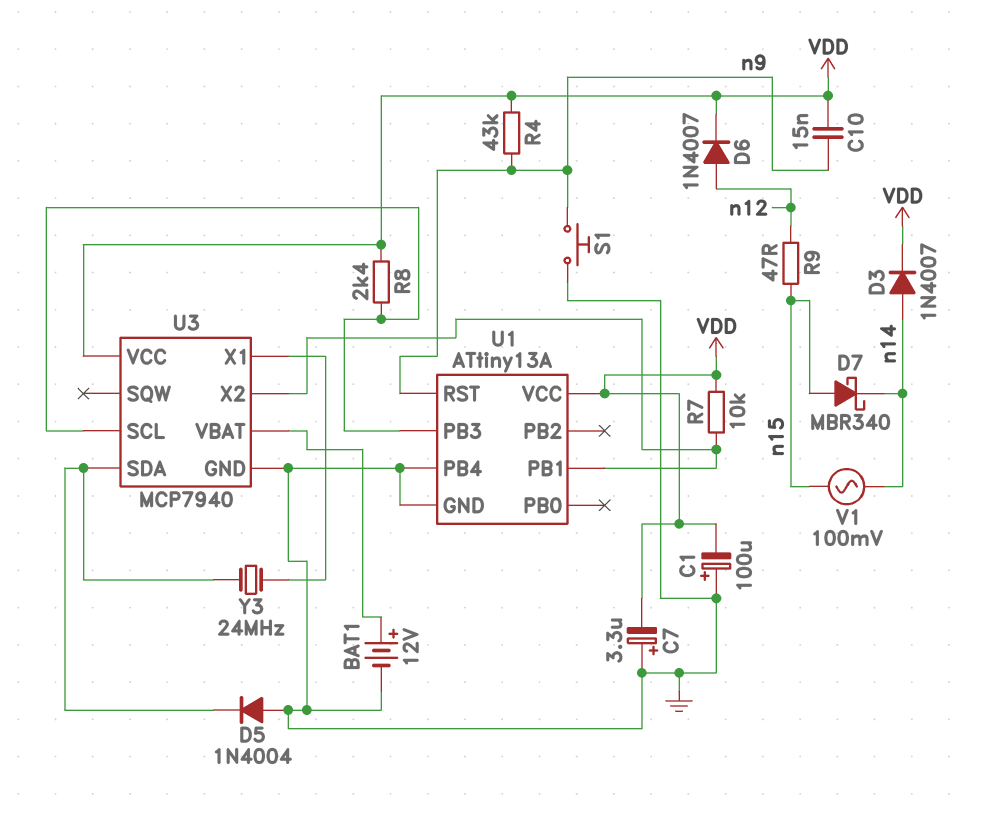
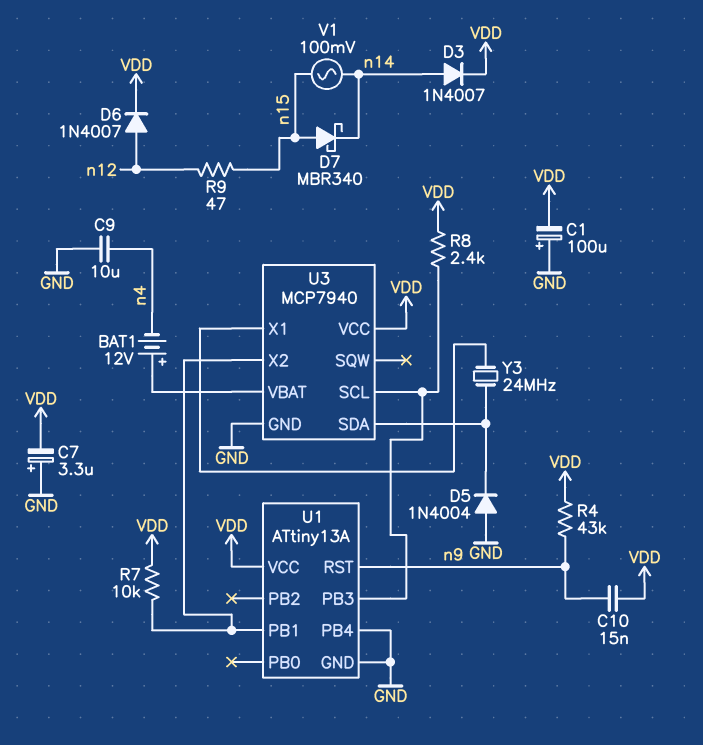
BAT1: 12V (plus U3/VBAT, minus GND) -> 12V (plus U3/VBAT, minus n4)
C9: none -> 10uF (GND, n4)
S1: button (GND, n9) -> none

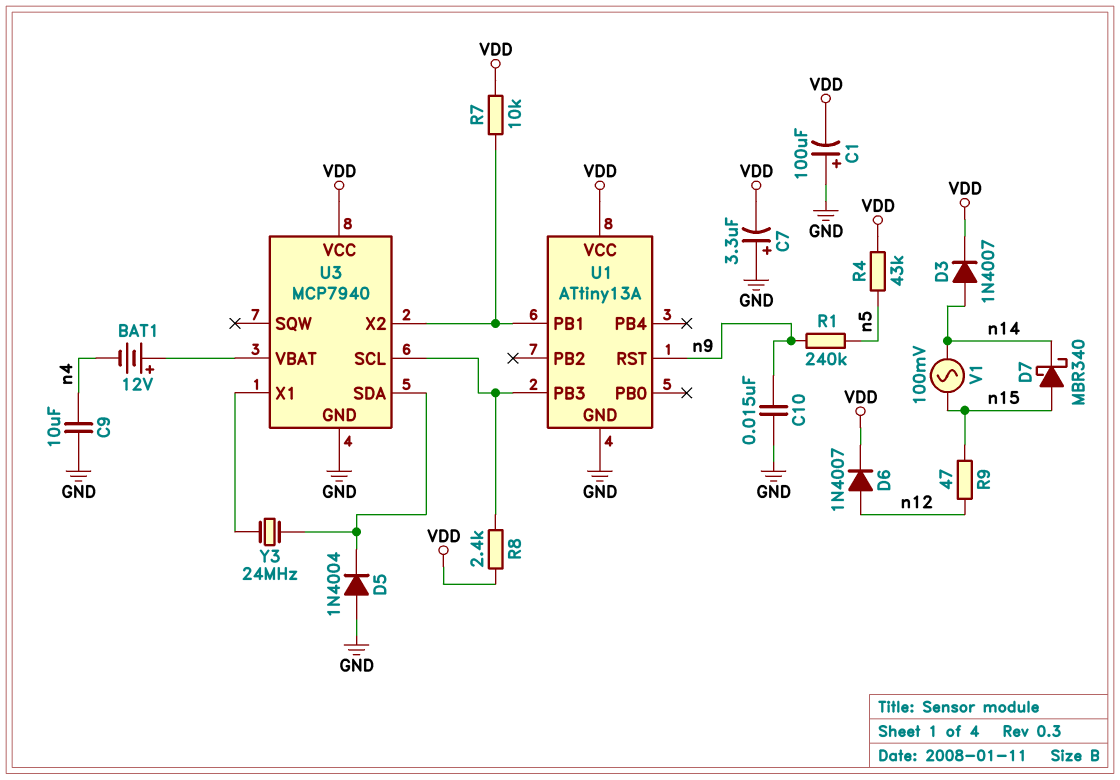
C10: 15nF (VDD, n9) -> 15nF (GND, n9)
R1: none -> 240k (n5, n9)
R4: 43k (VDD, n9) -> 43k (VDD, n5)
U1 pin PB4: GND -> none

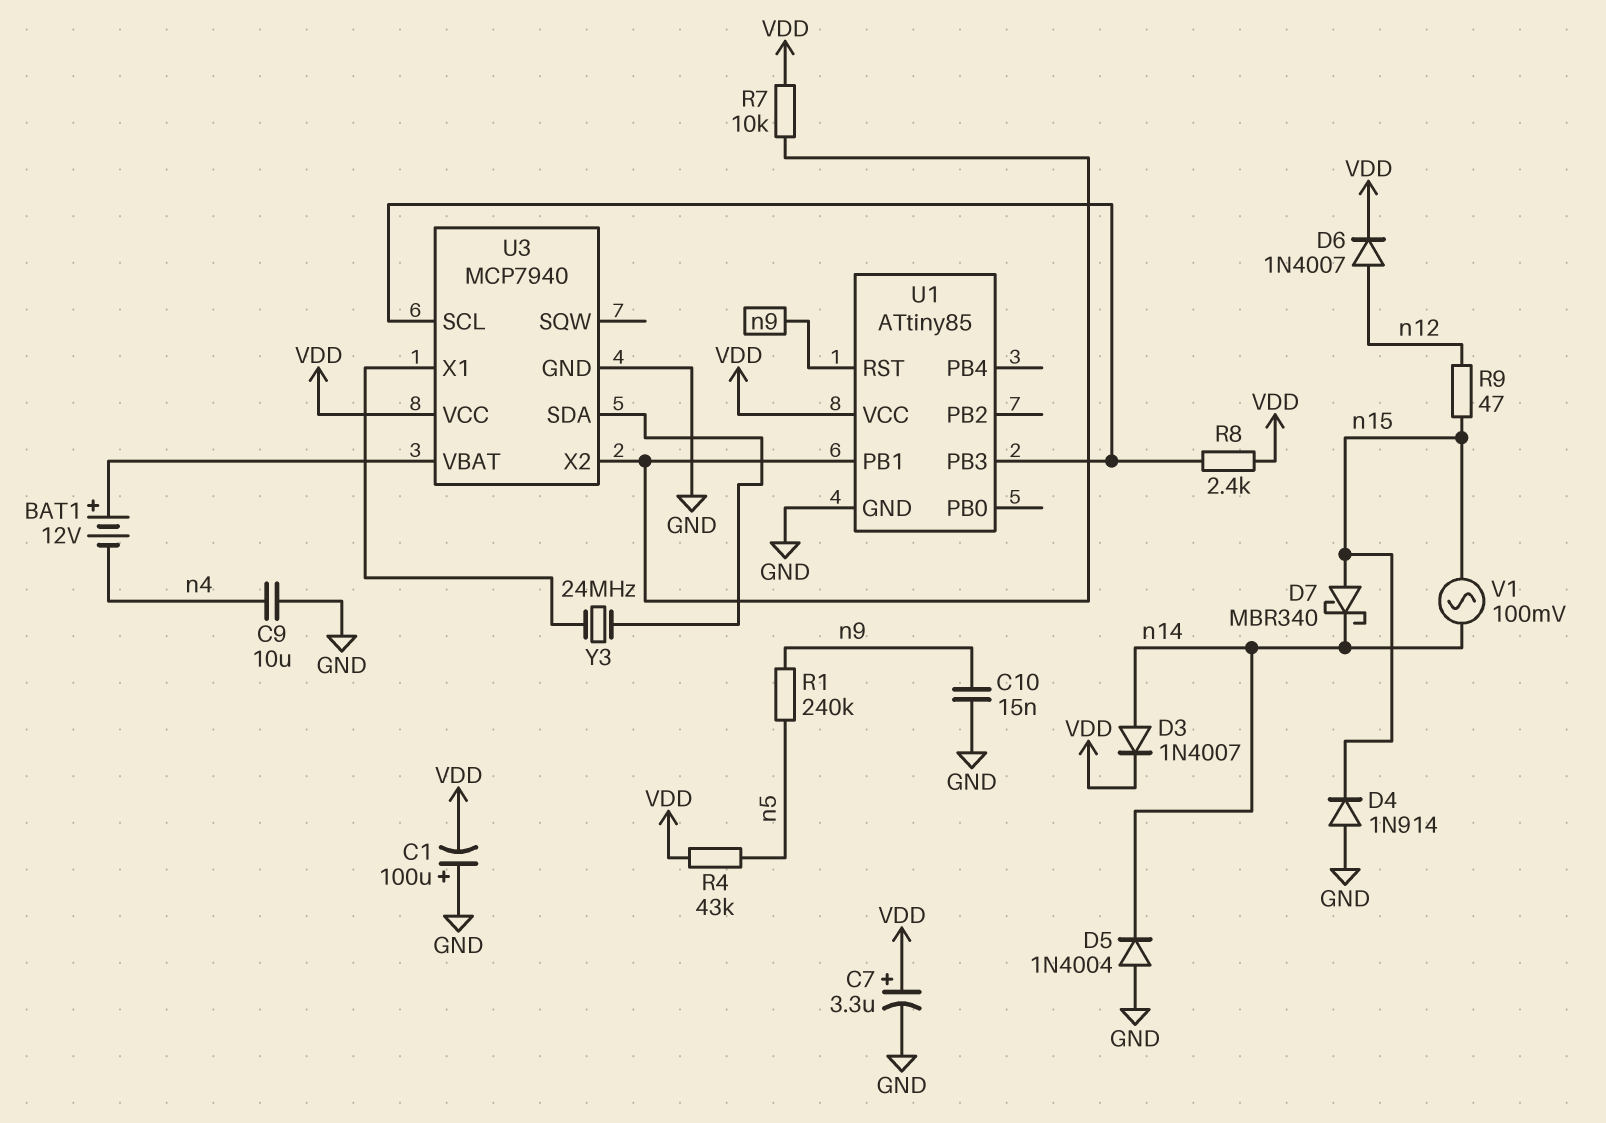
C7: 3.3uF (plus GND, minus VDD) -> 3.3uF (plus VDD, minus GND)
D4: none -> diode 1N914 (A GND, K n15)
D5: diode 1N4004 (A GND, K U3/SDA) -> diode 1N4004 (A GND, K n14)
U1: ATtiny13A -> ATtiny85

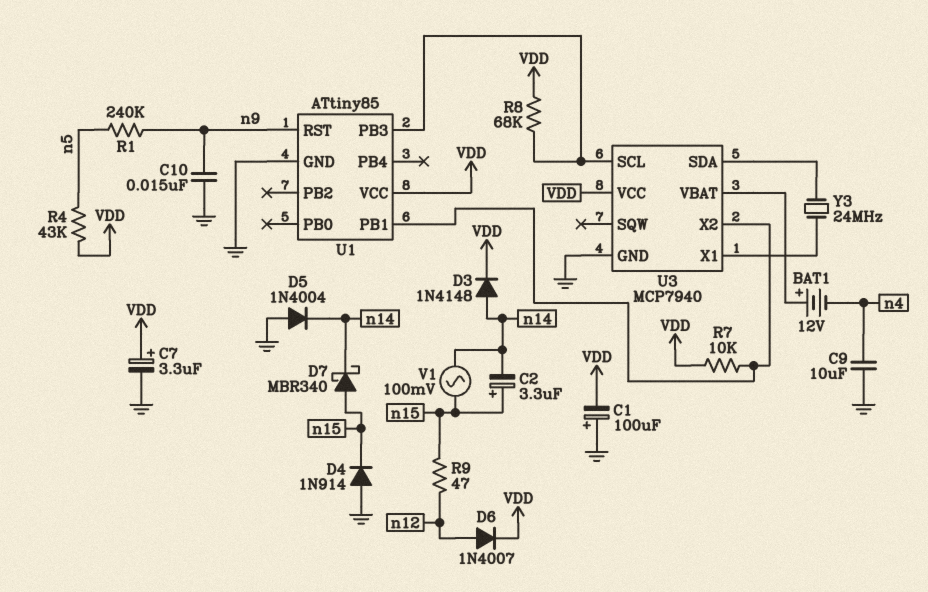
C2: none -> 3.3uF (plus n15, minus n14)
D3: diode 1N4007 (A n14, K VDD) -> diode 1N4148 (A n14, K VDD)
R8: 2.4k (U1/PB3, VDD) -> 68k (U1/PB3, VDD)

